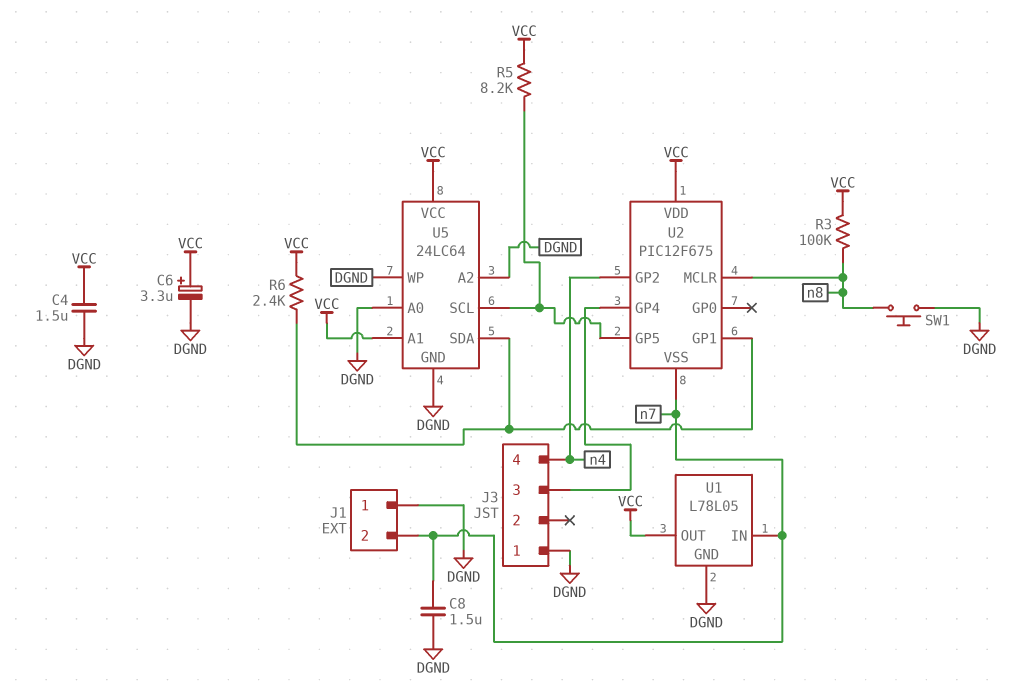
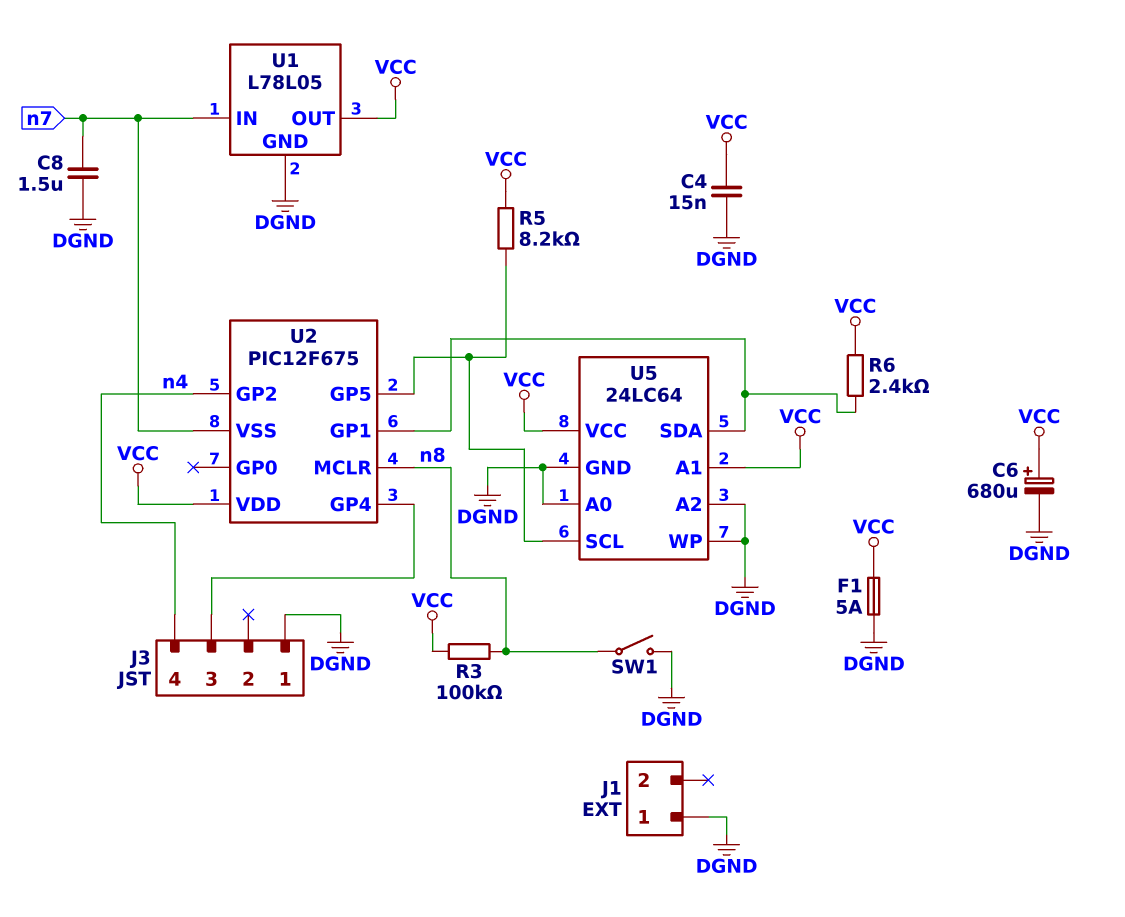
C4: 1.5uF (DGND, VCC) -> 15nF (DGND, VCC)
C6: 3.3uF (plus VCC, minus DGND) -> 680uF (plus VCC, minus DGND)
F1: none -> 5A (DGND, VCC)
J1 pin 2: n7 -> none
SW1: button (DGND, n8) -> switch (DGND, n8)

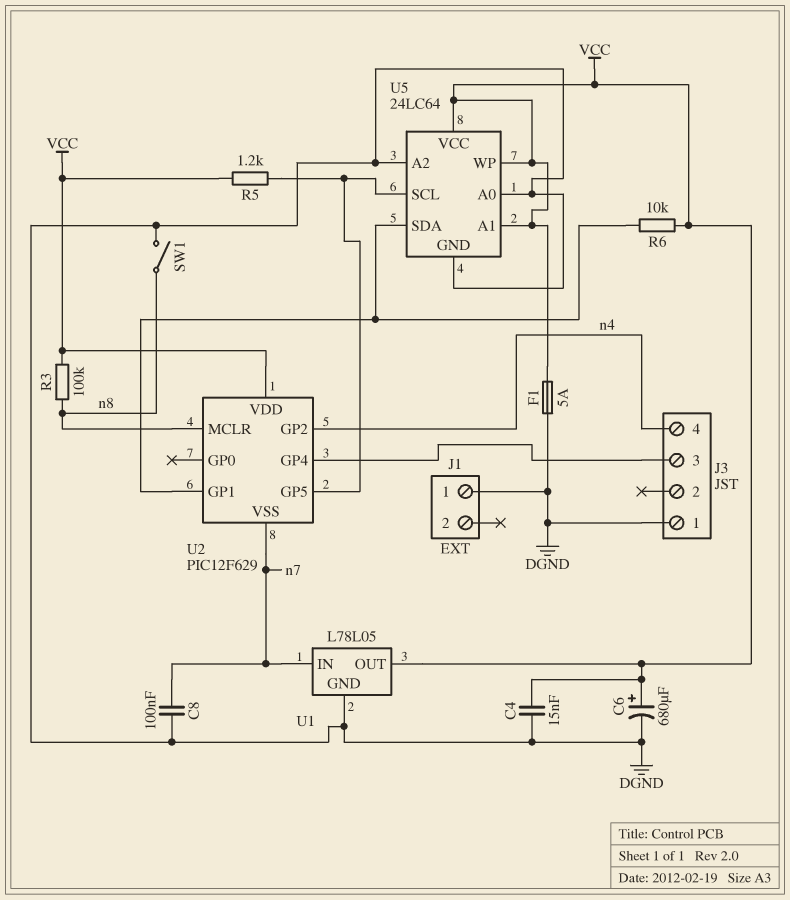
C8: 1.5uF (DGND, n7) -> 100nF (DGND, n7)
R5: 8.2k (U2/GP5, VCC) -> 1.2k (U2/GP5, VCC)
R6: 2.4k (U2/GP1, VCC) -> 10k (U2/GP1, VCC)
U2: PIC12F675 -> PIC12F629
U5 pin WP: DGND -> VCC

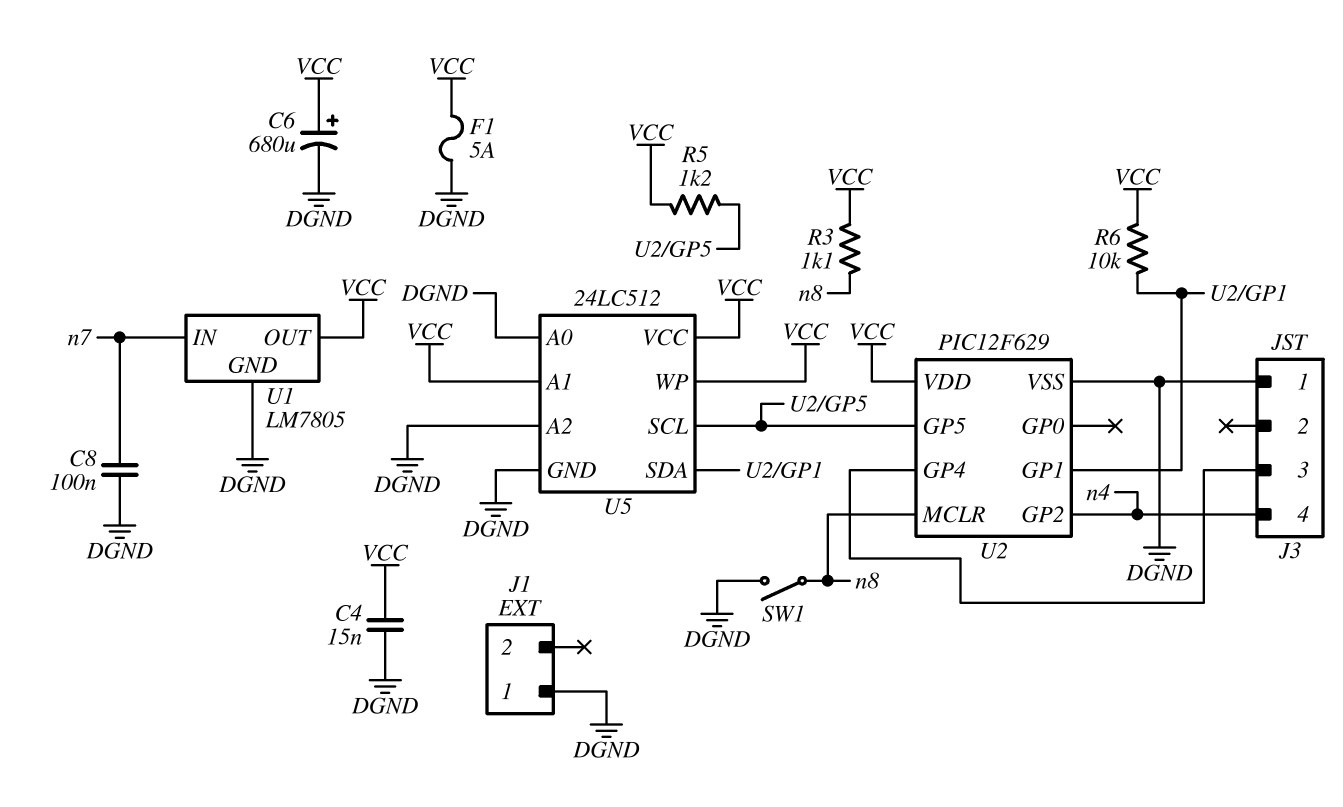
R3: 100k (VCC, n8) -> 1.1k (VCC, n8)
U1: L78L05 -> LM7805
U2 pin VSS: n7 -> DGND
U5: 24LC64 -> 24LC512

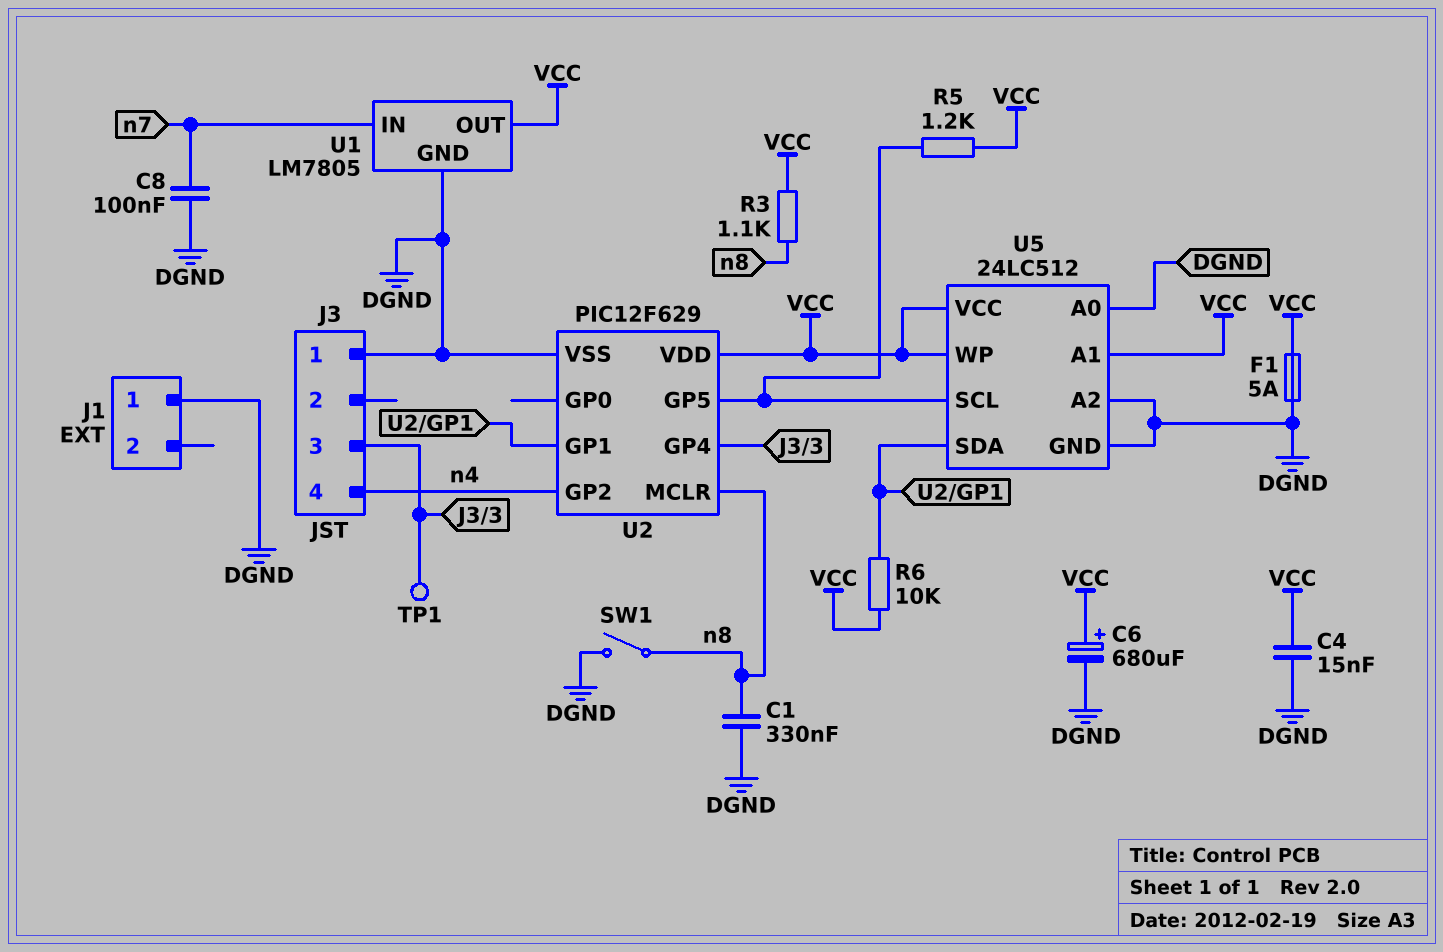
C1: none -> 330nF (DGND, n8)
TP1: none -> test point (J3/3)

